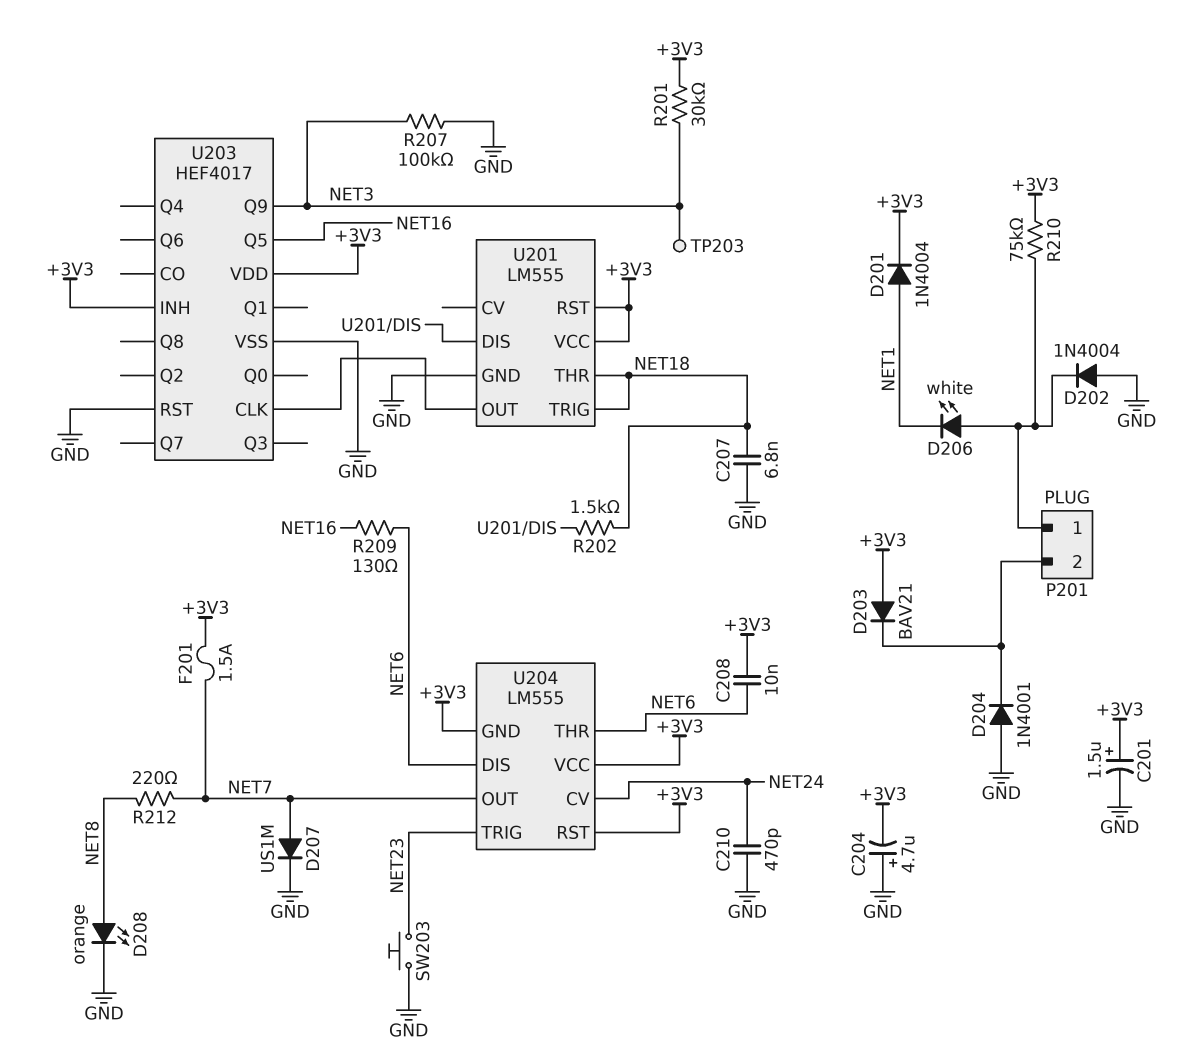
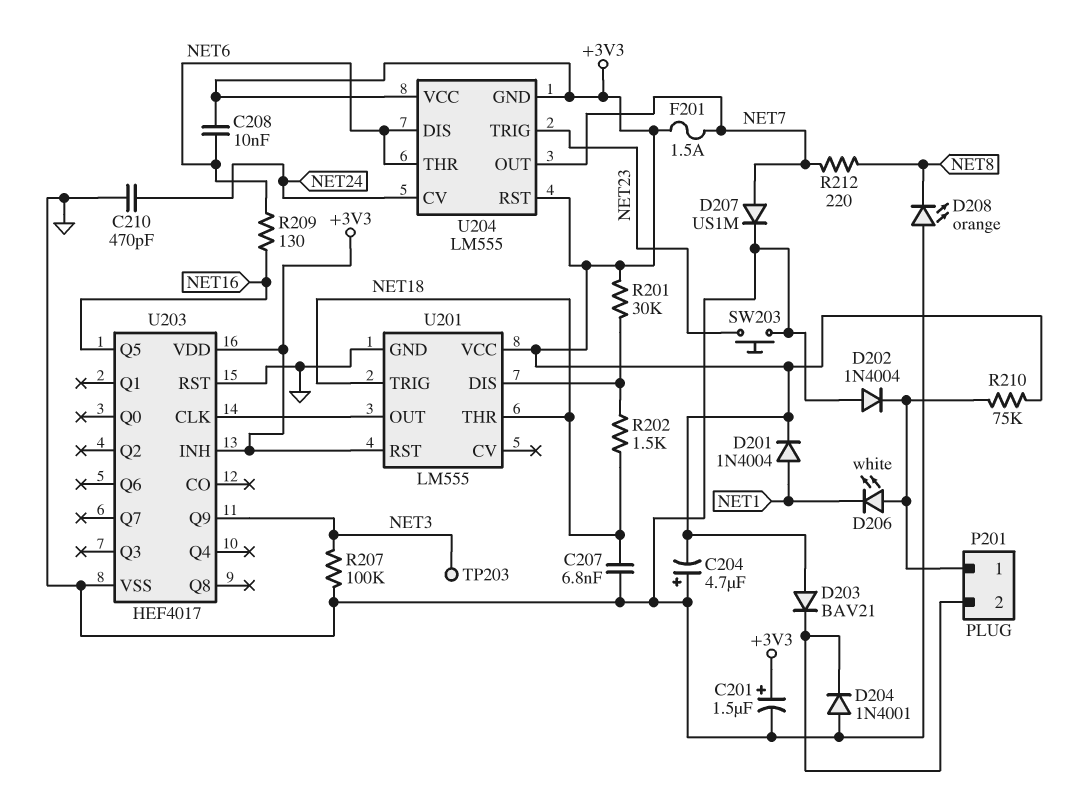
D208: LED orange (A NET8, K GND) -> LED orange (A GND, K NET8)
R201: 30k (+3V3, NET3) -> 30k (+3V3, U201/DIS)

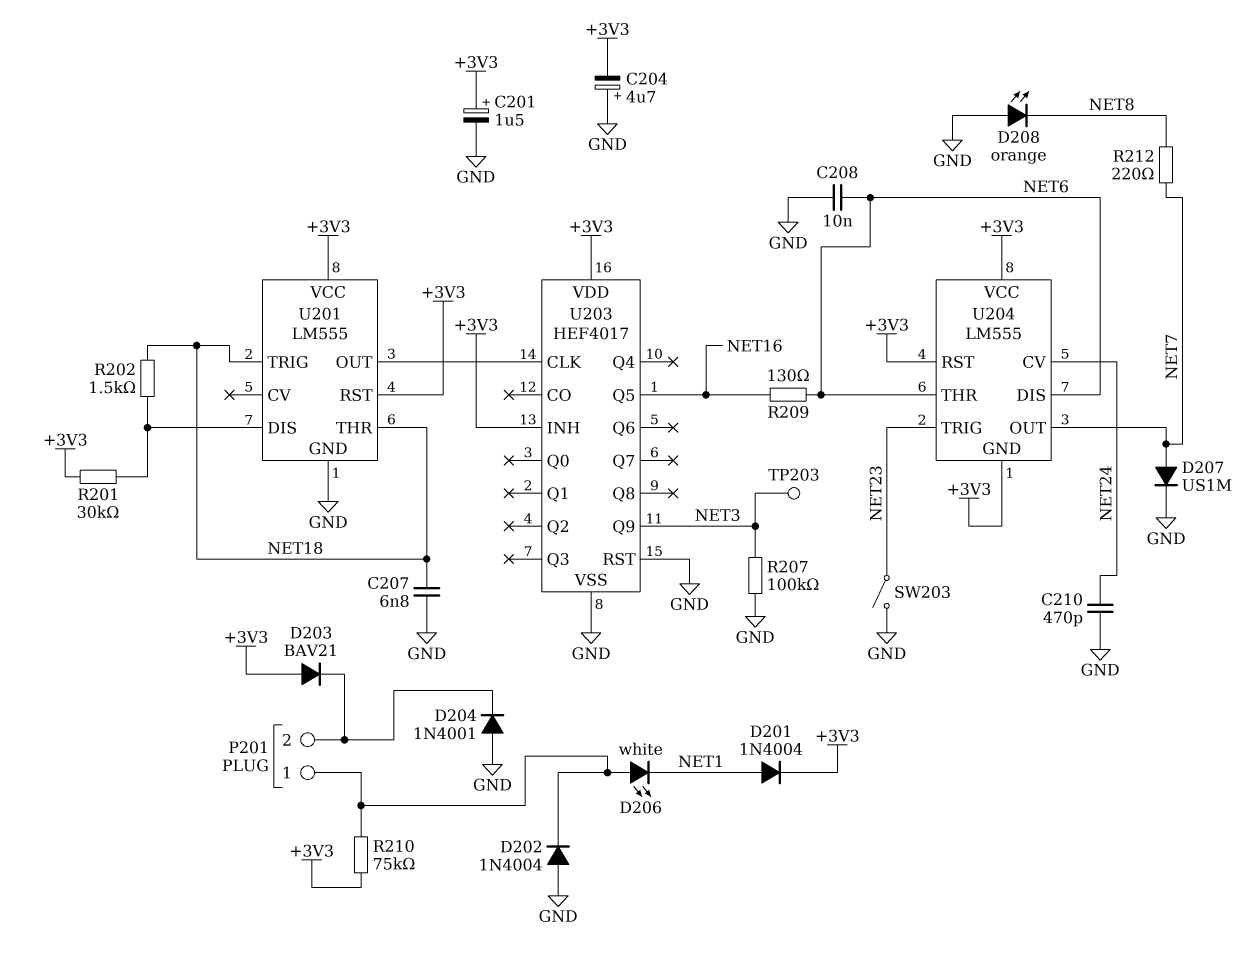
C208: 10nF (+3V3, NET6) -> 10nF (GND, NET6)
F201: 1.5A (+3V3, NET7) -> none
SW203: button (GND, NET23) -> switch (GND, NET23)

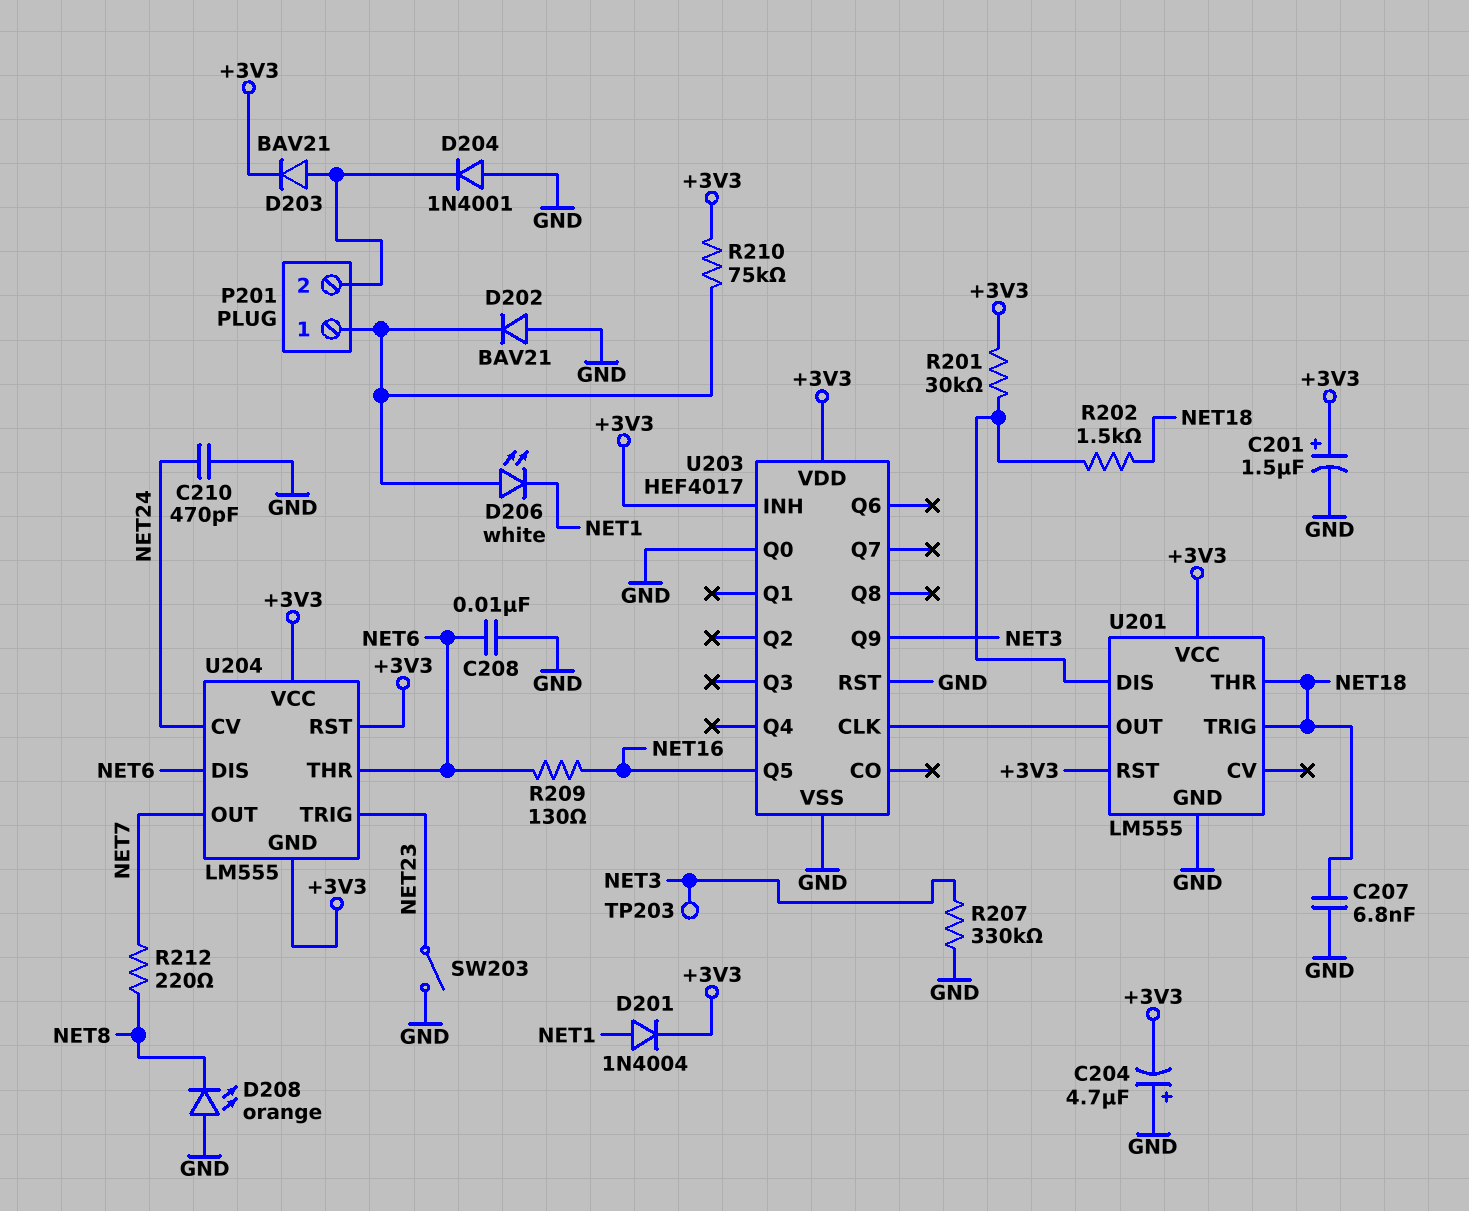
D202: diode 1N4004 (A GND, K P201/1) -> diode BAV21 (A GND, K P201/1)
D203: diode BAV21 (A +3V3, K P201/2) -> diode BAV21 (A P201/2, K +3V3)
D207: diode US1M (A NET7, K GND) -> none
R207: 100k (GND, NET3) -> 330k (GND, NET3)
U203 pin Q0: none -> GND

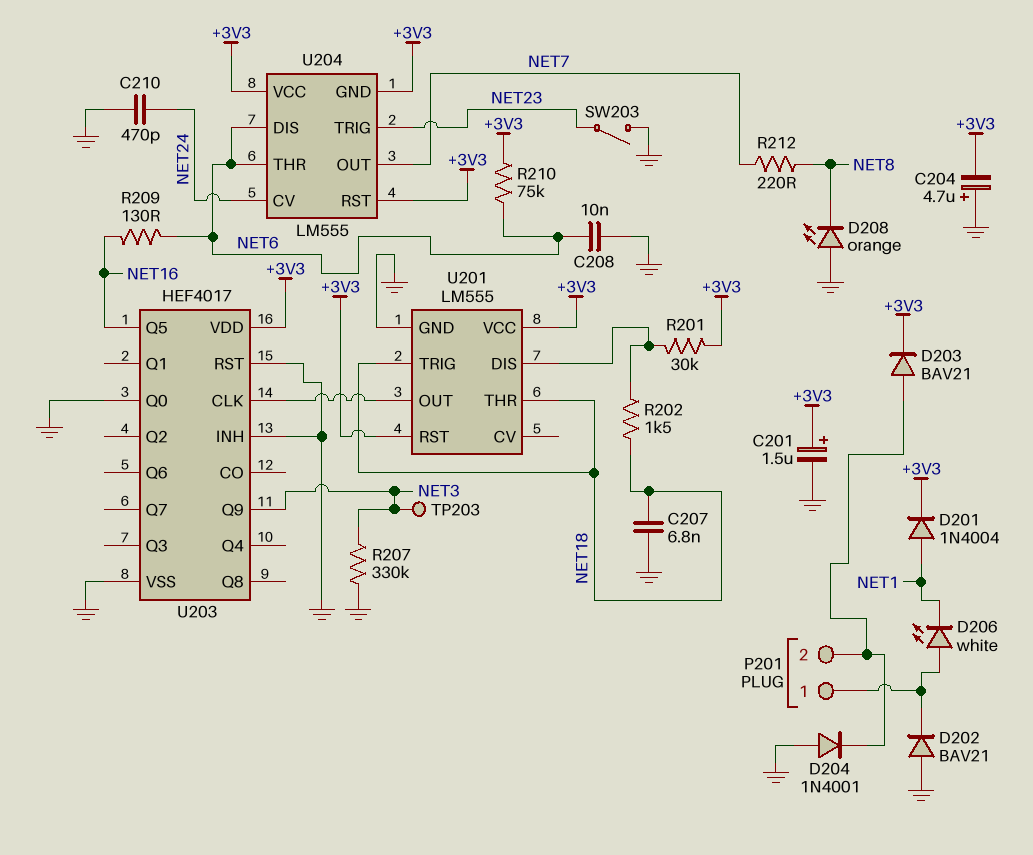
R210: 75k (+3V3, P201/1) -> 75k (+3V3, NET6)
U203 pin INH: +3V3 -> GND

